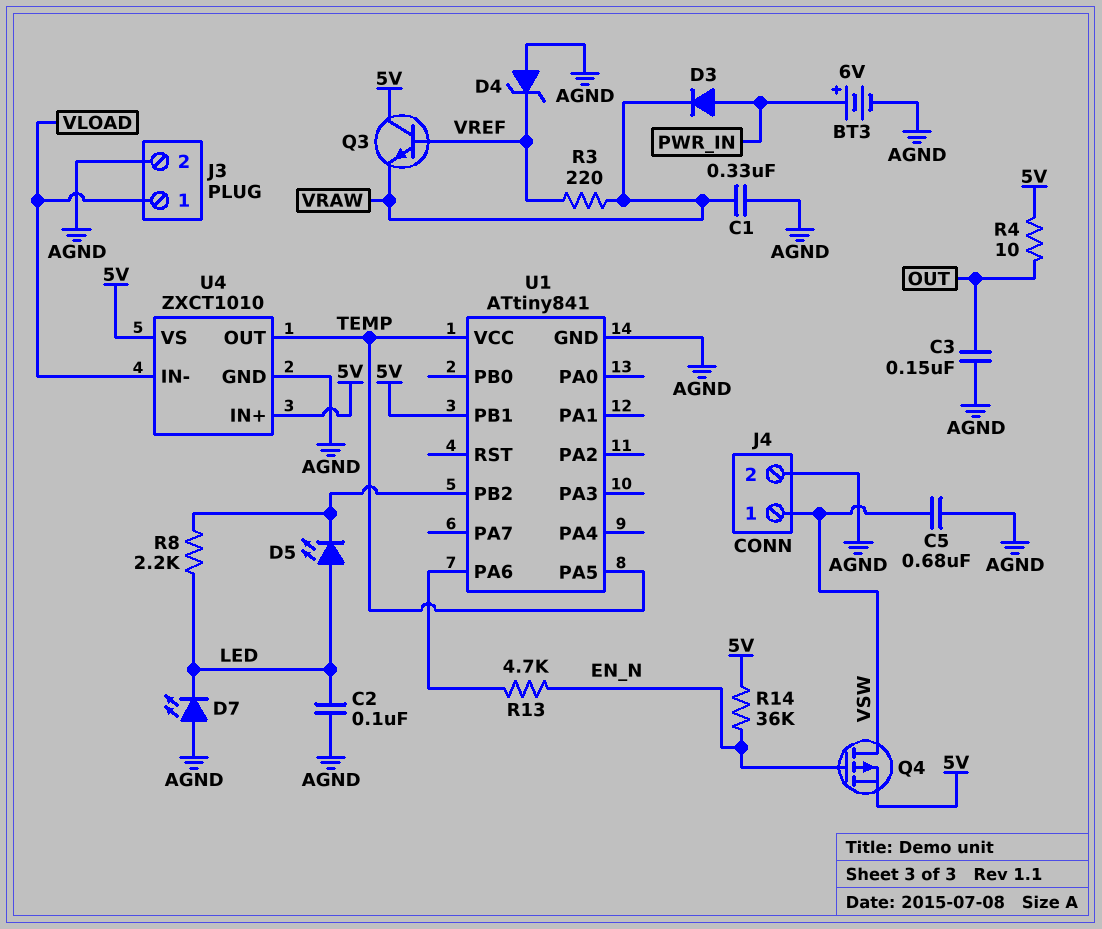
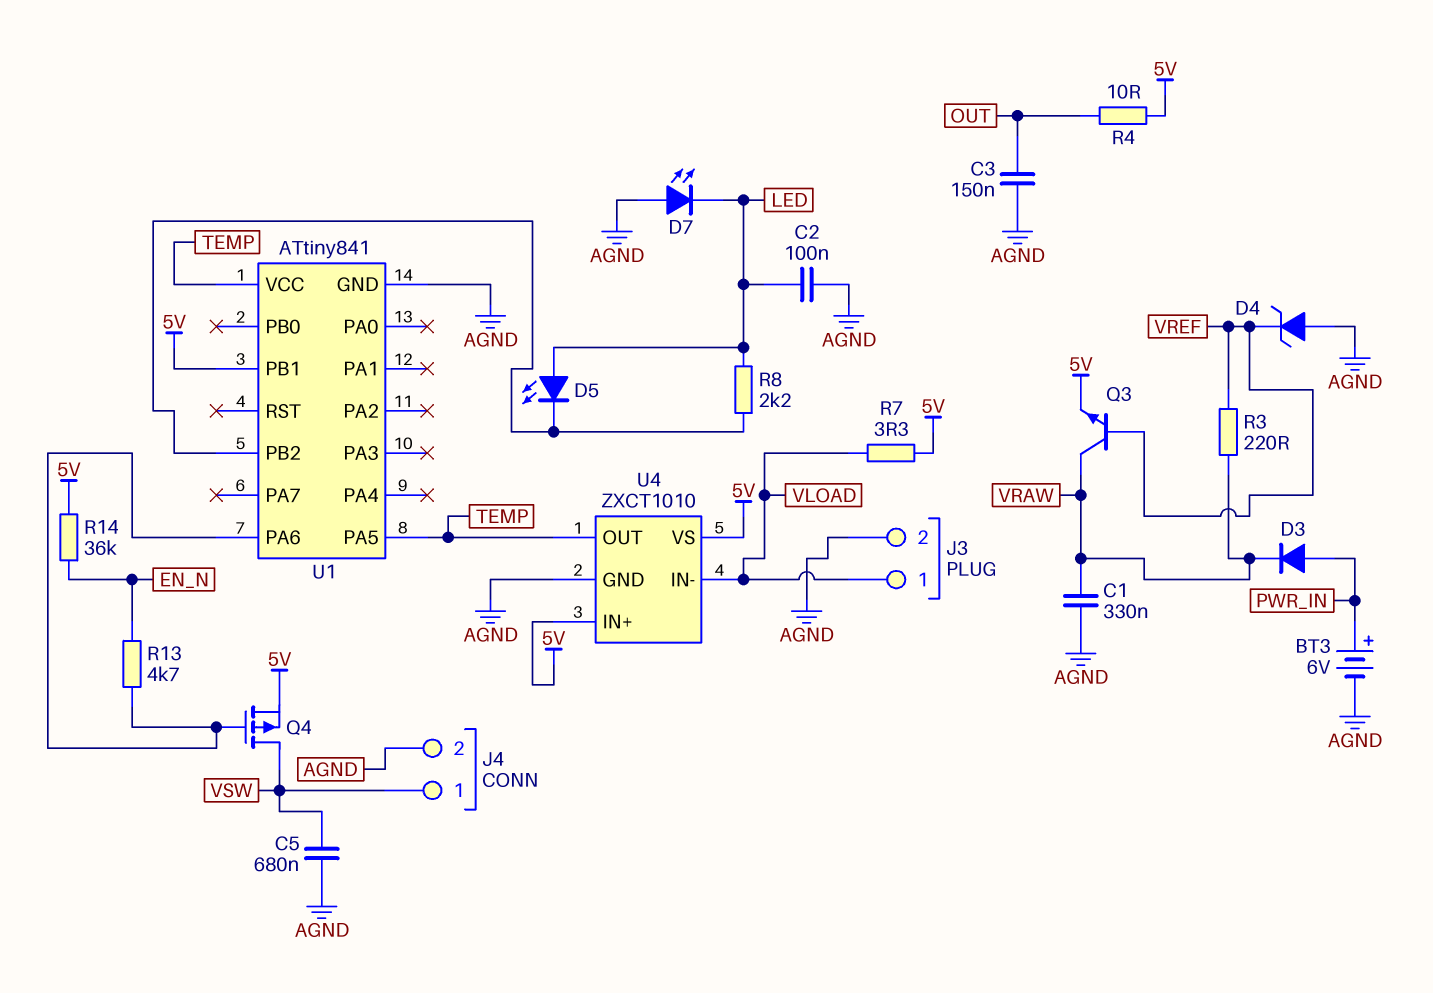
Q3: NPN (B VREF, C 5V, E VRAW) -> NPN (B VREF, C VRAW, E 5V)
Q4: PMOS (G EN_N, D VSW, S 5V) -> PMOS (G U1/PA6, D VSW, S 5V)
R7: none -> 3.3 (5V, VLOAD)

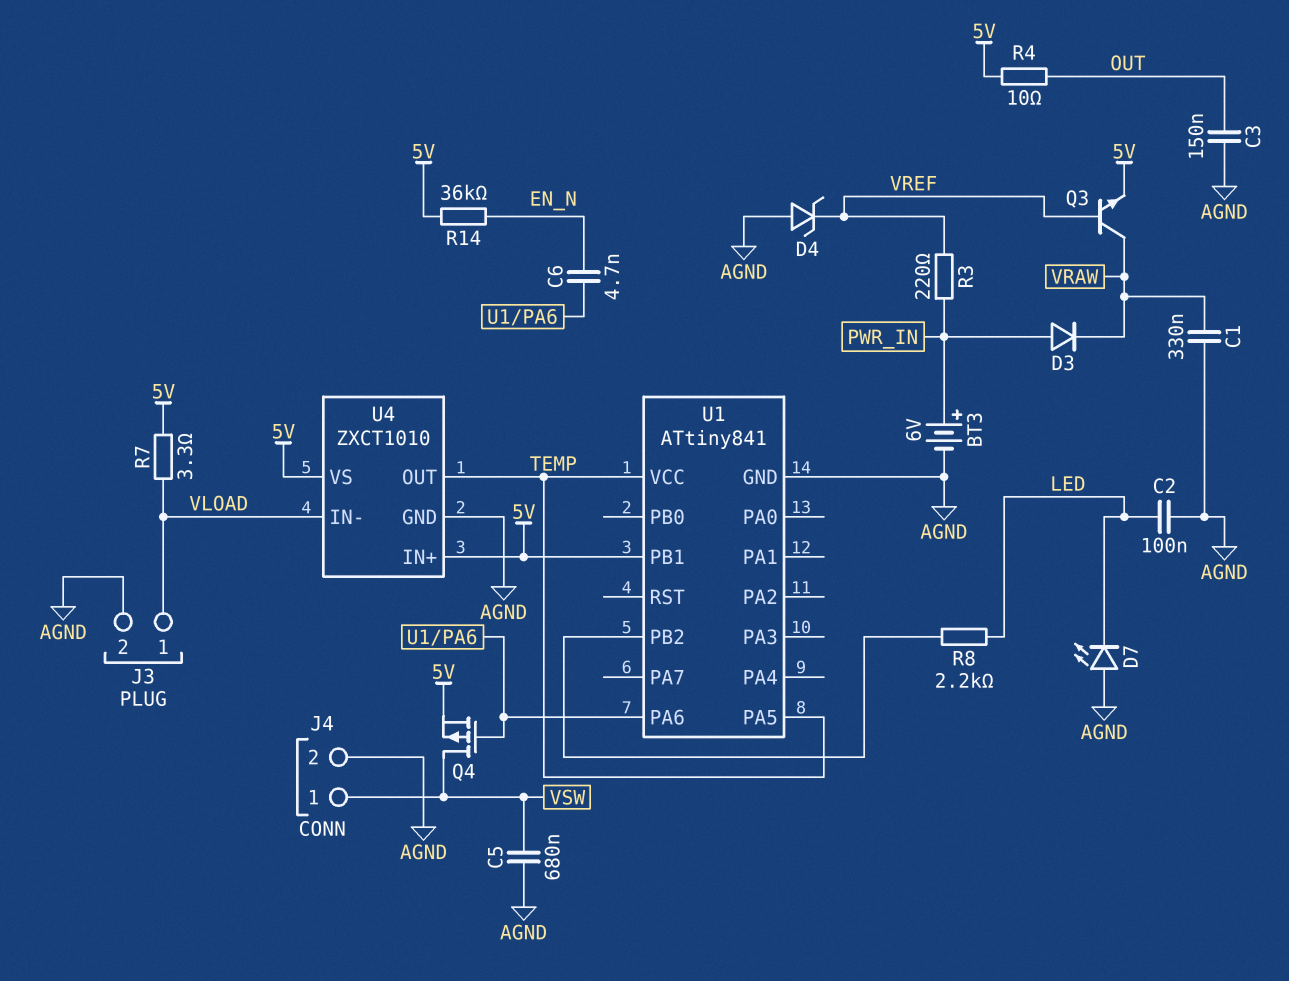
C6: none -> 4.7nF (EN_N, U1/PA6)
D5: LED (A LED, K U1/PB2) -> none
R3: 220 (VRAW, VREF) -> 220 (PWR_IN, VREF)
R13: 4.7k (EN_N, U1/PA6) -> none

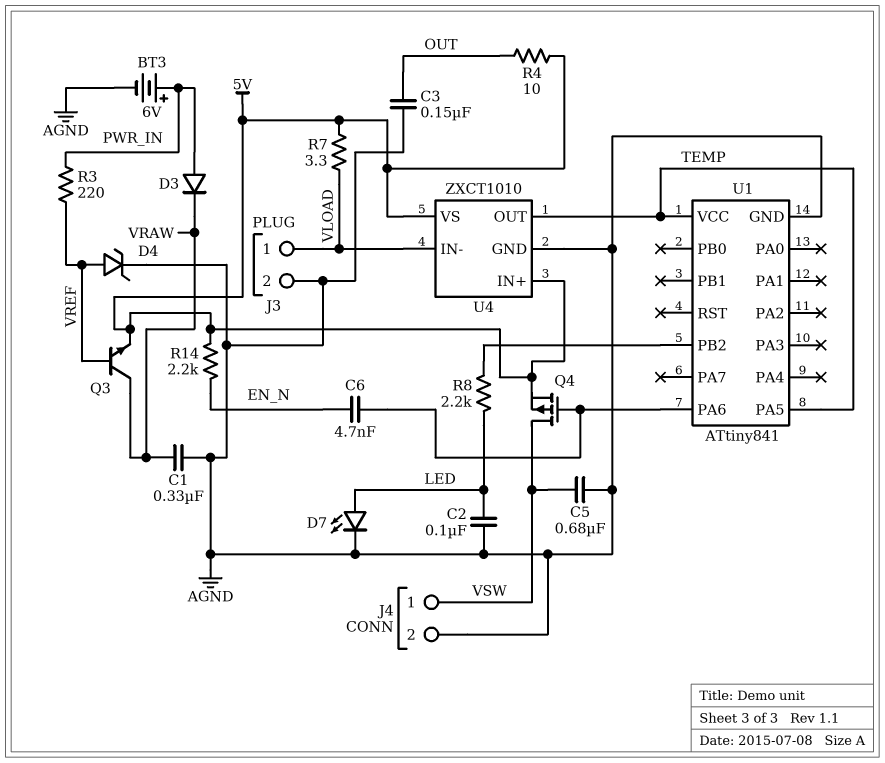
D4: zener (A AGND, K VREF) -> zener (A VREF, K AGND)
D7: LED (A AGND, K LED) -> LED (A LED, K AGND)
R14: 36k (5V, EN_N) -> 2.2k (5V, EN_N)
U1 pin PB1: 5V -> none

